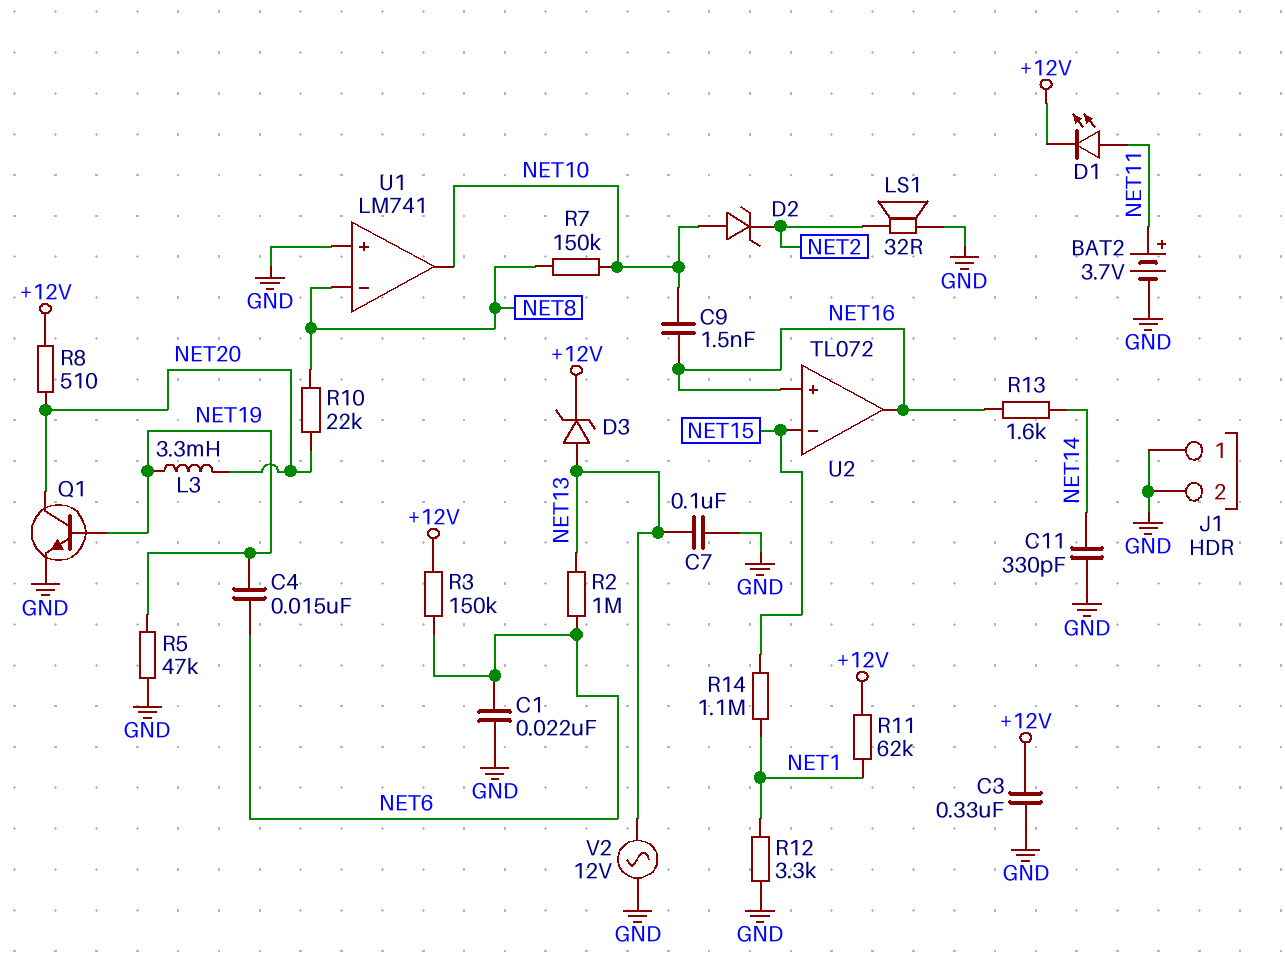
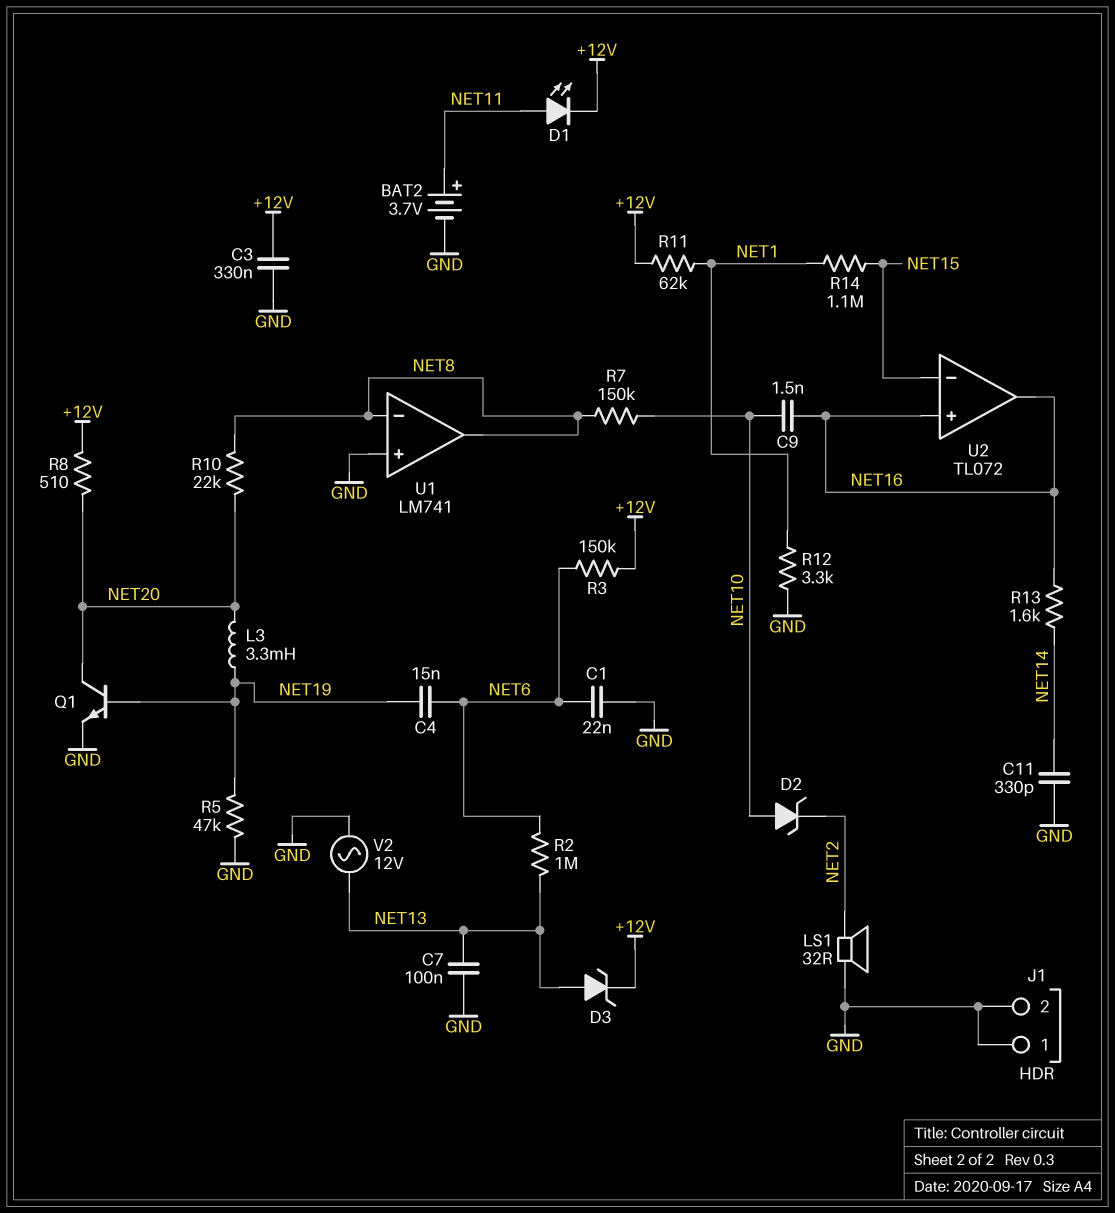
U1 pin out: NET10 -> NET8

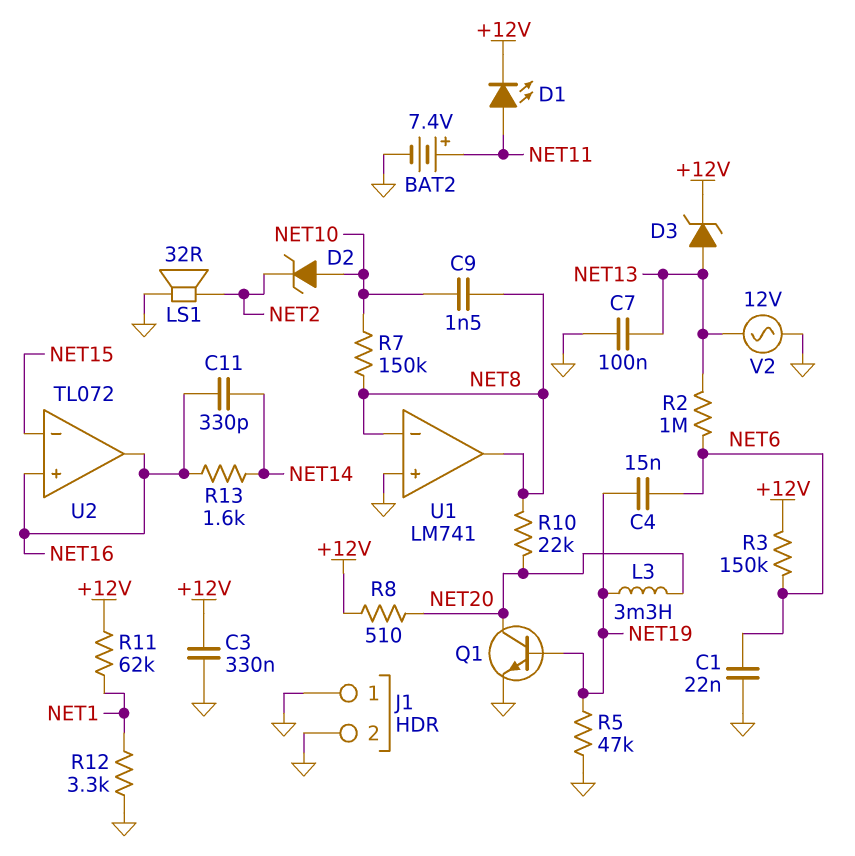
BAT2: 3.7V (plus NET11, minus GND) -> 7.4V (plus NET11, minus GND)
C9: 1.5nF (NET10, NET16) -> 1.5nF (NET8, NET10)
C11: 330pF (GND, NET14) -> 330pF (NET14, NET16)
R14: 1.1M (NET1, NET15) -> none

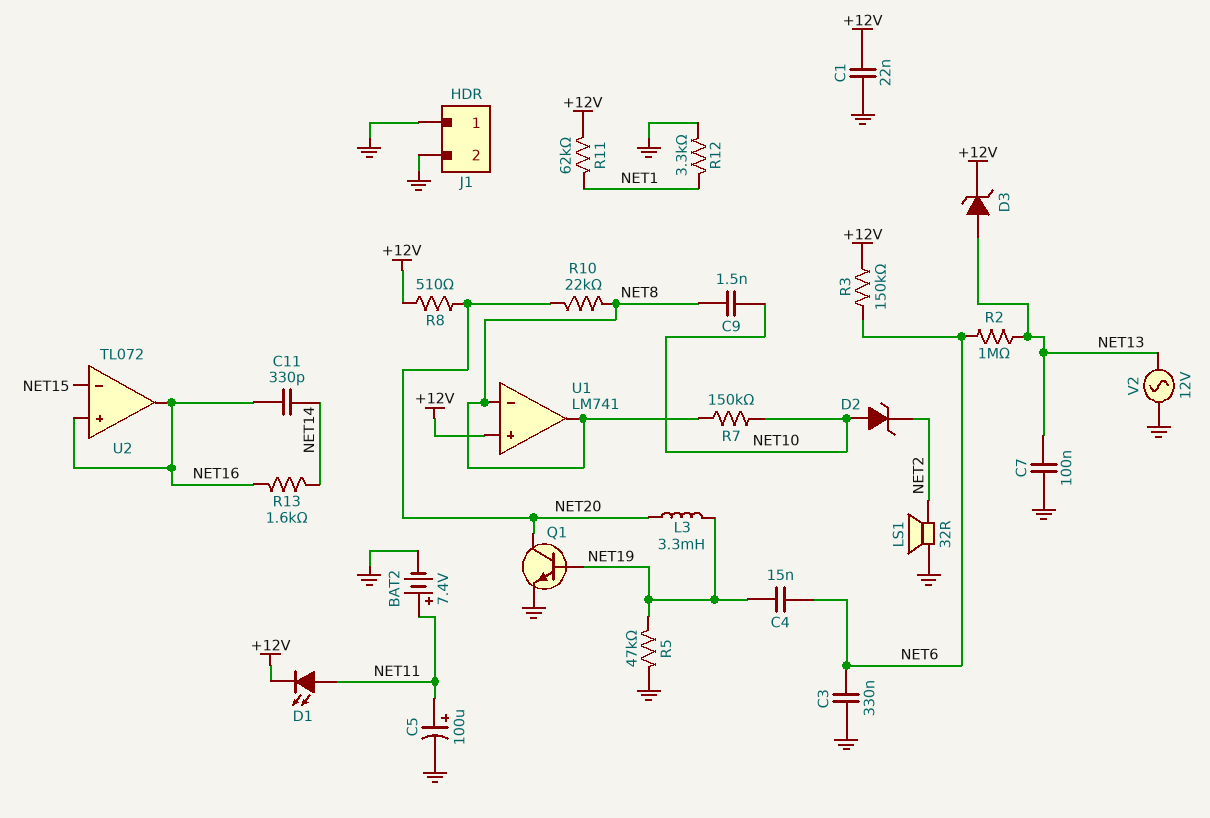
C1: 22nF (GND, NET6) -> 22nF (+12V, GND)
C3: 330nF (+12V, GND) -> 330nF (GND, NET6)
C5: none -> 100uF (plus NET11, minus GND)
U1 pin in+: GND -> +12V

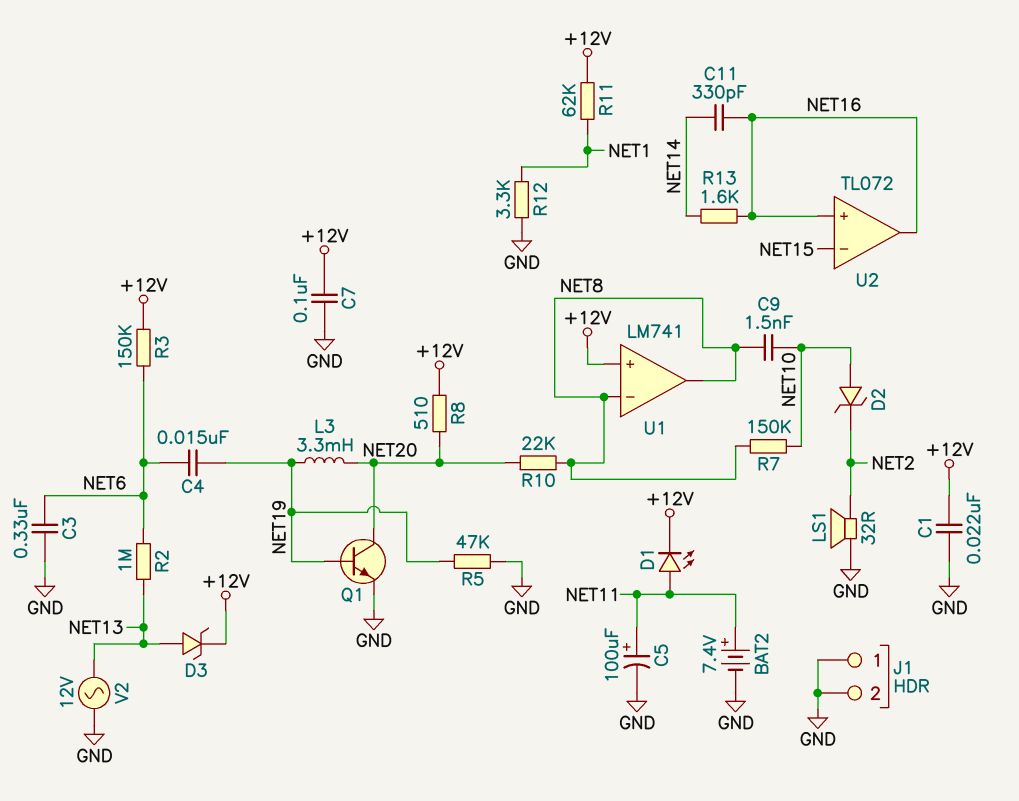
C7: 100nF (GND, NET13) -> 100nF (+12V, GND)

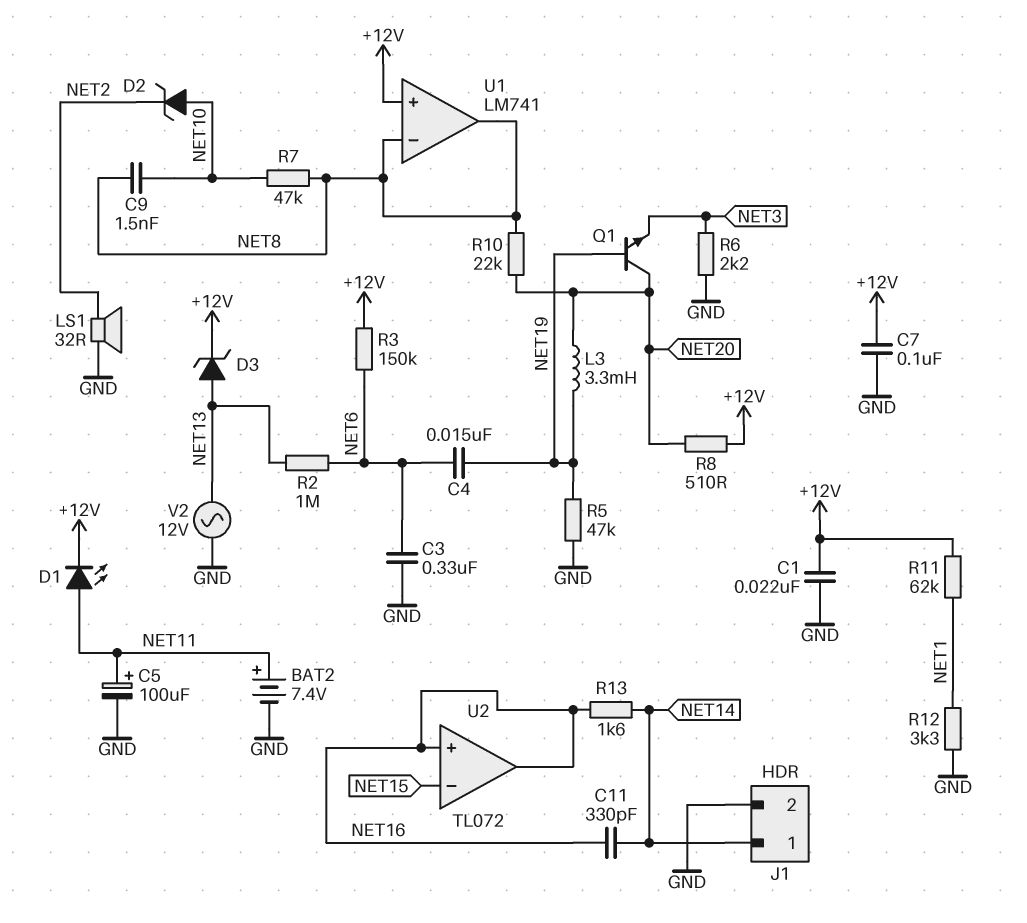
J1 pin 1: GND -> NET14
Q1: NPN (B NET19, C NET20, E GND) -> NPN (B NET19, C NET20, E NET3)
R6: none -> 2.2k (GND, NET3)
R7: 150k (NET8, NET10) -> 47k (NET8, NET10)

